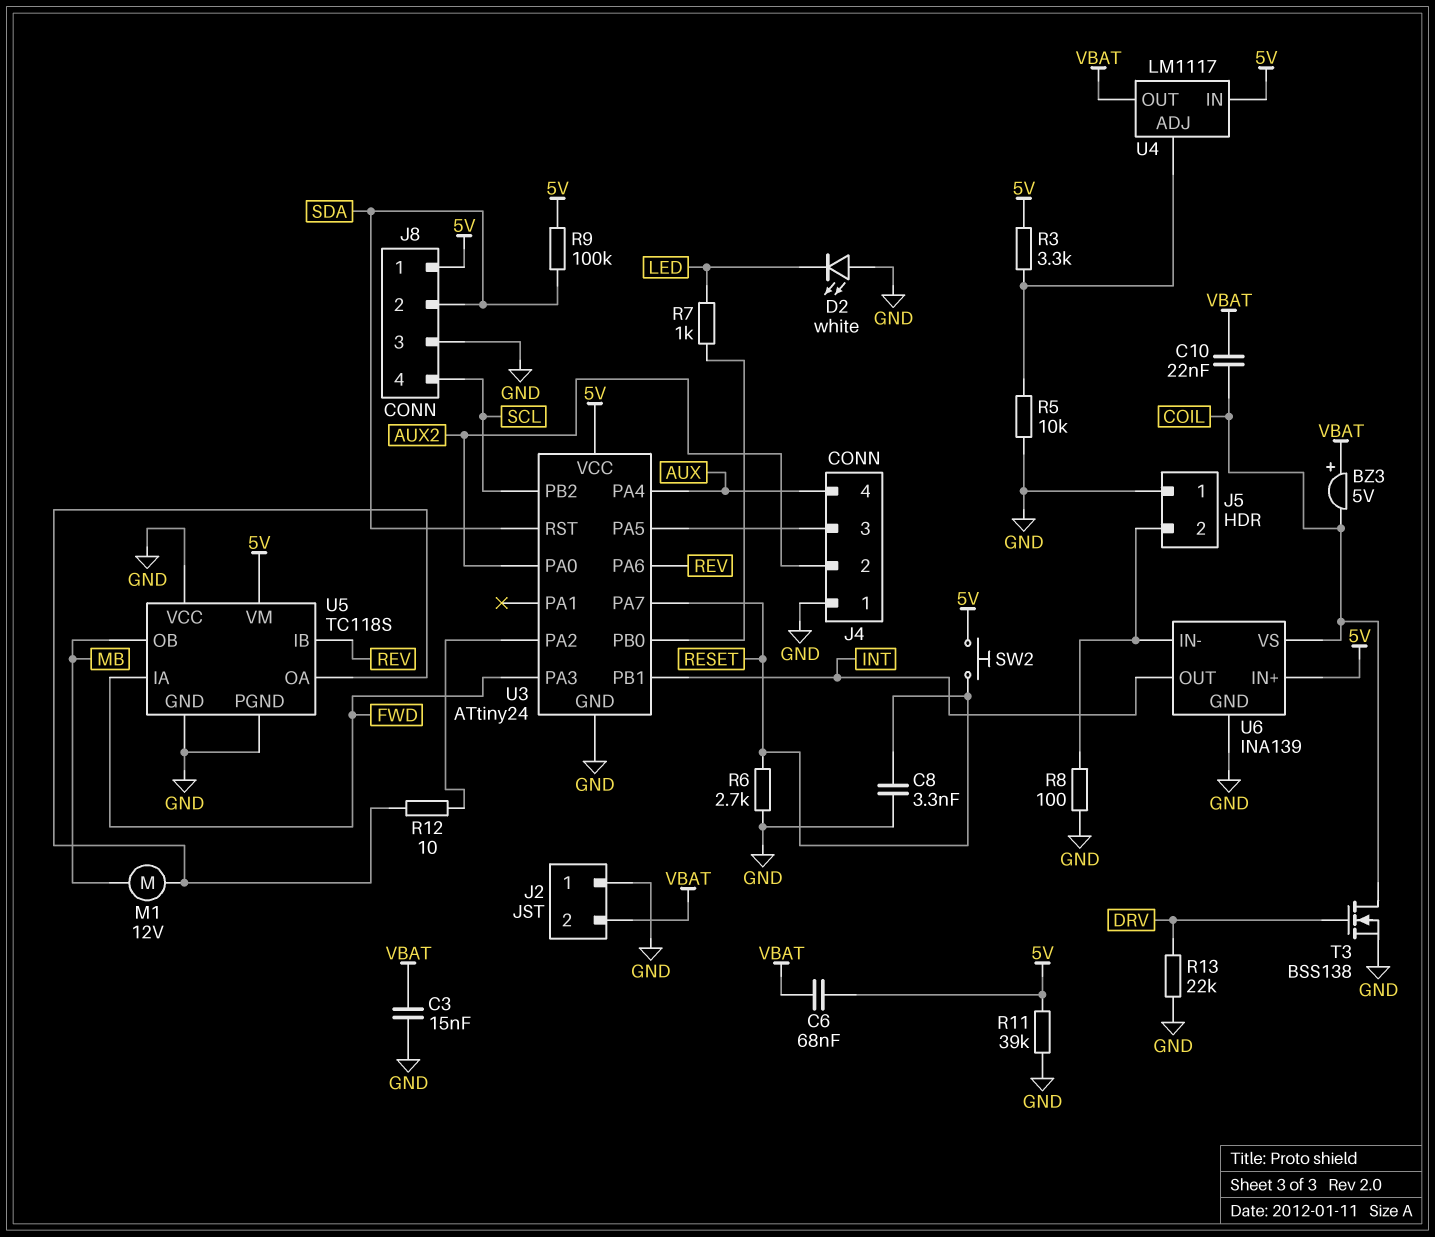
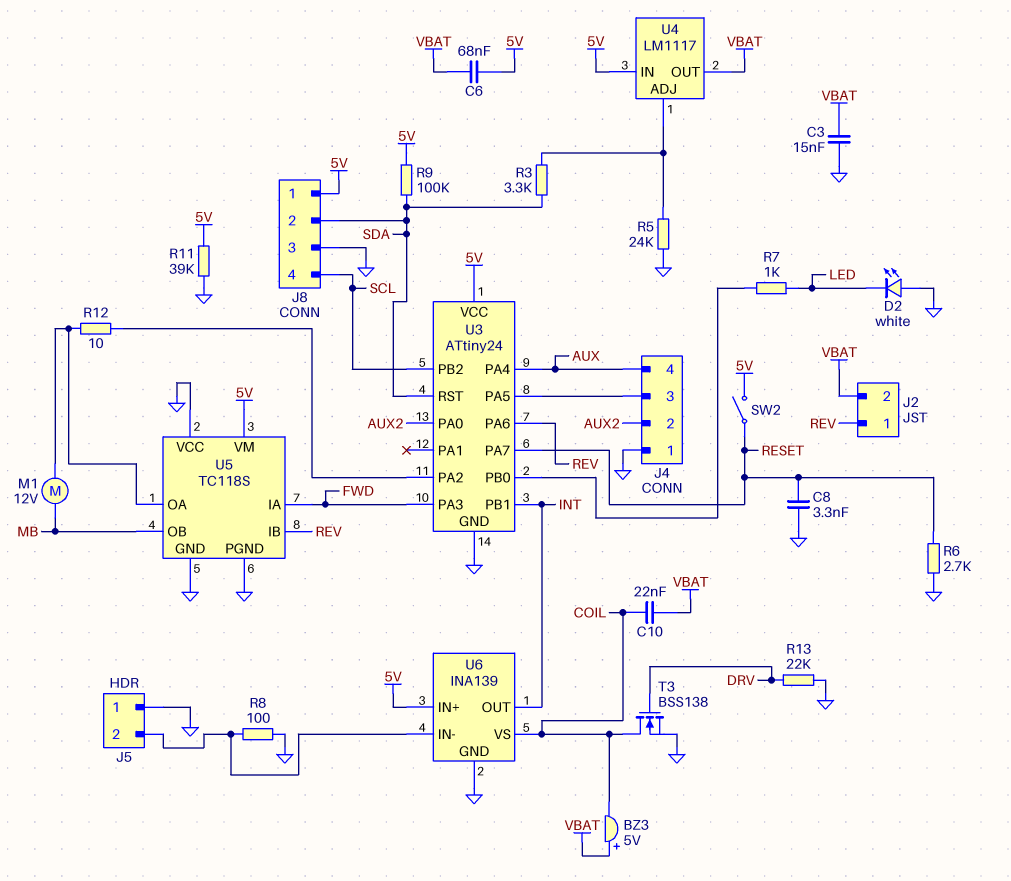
J2 pin 1: GND -> REV
R3: 3.3k (5V, U4/ADJ) -> 3.3k (SDA, U4/ADJ)
R5: 10k (GND, U4/ADJ) -> 24k (GND, U4/ADJ)
SW2: button (5V, RESET) -> switch (5V, RESET)

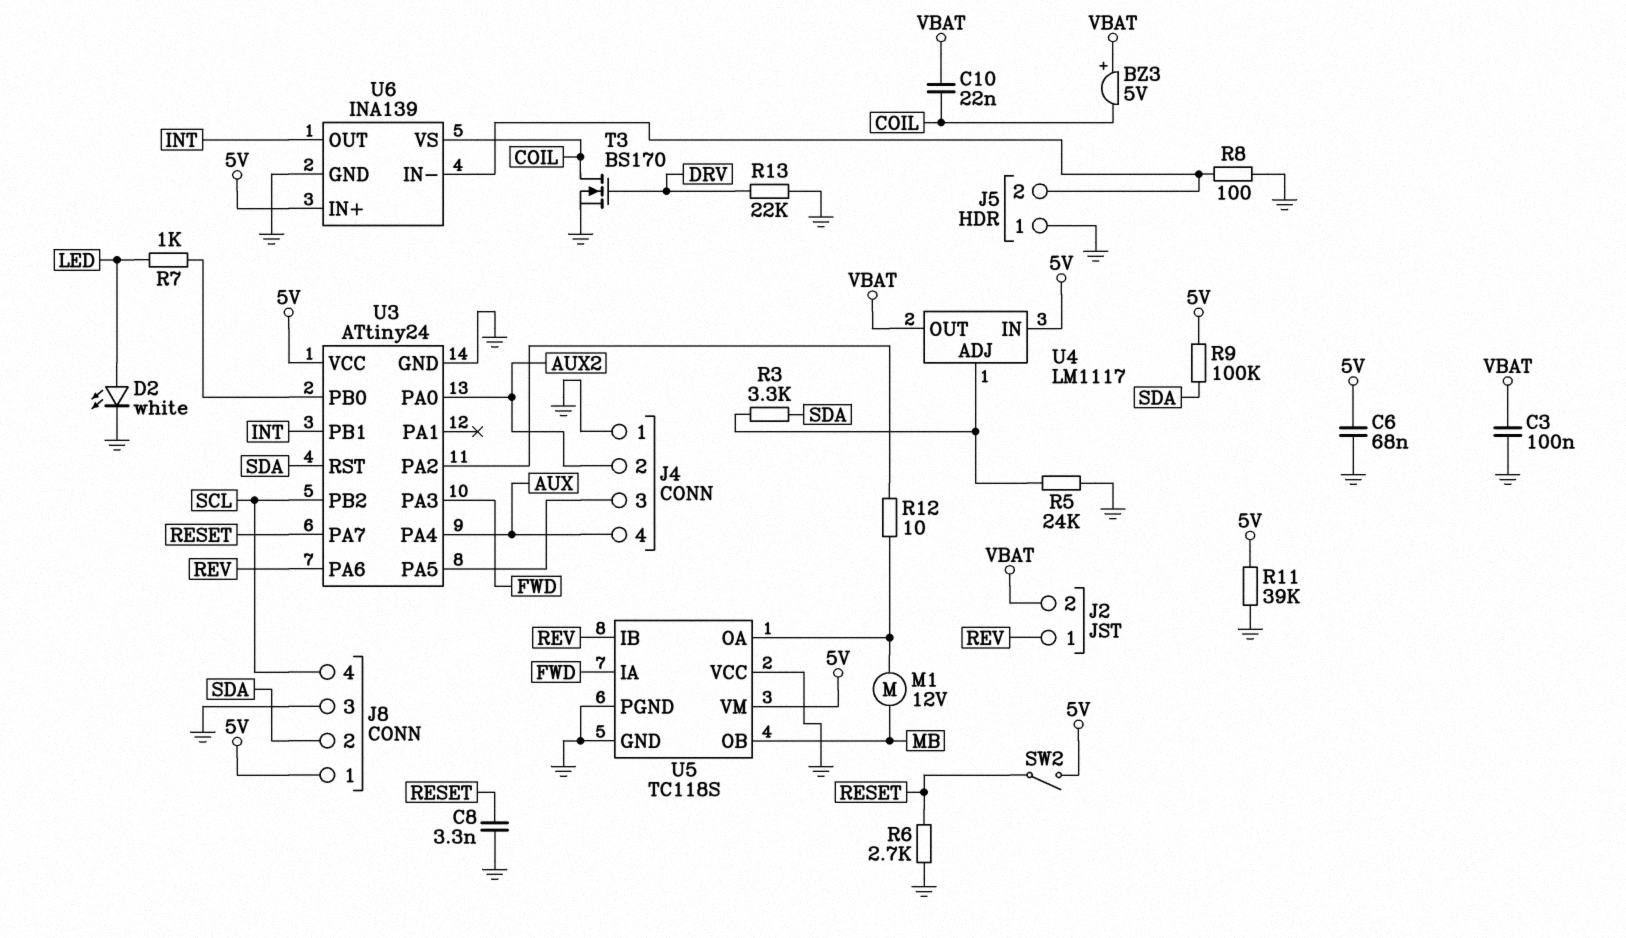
C3: 15nF (GND, VBAT) -> 100nF (GND, VBAT)
C6: 68nF (5V, VBAT) -> 68nF (5V, GND)
D2: LED white (A GND, K LED) -> LED white (A LED, K GND)
T3: NMOS BSS138 (G DRV, D COIL, S GND) -> NMOS BS170 (G DRV, D COIL, S GND)

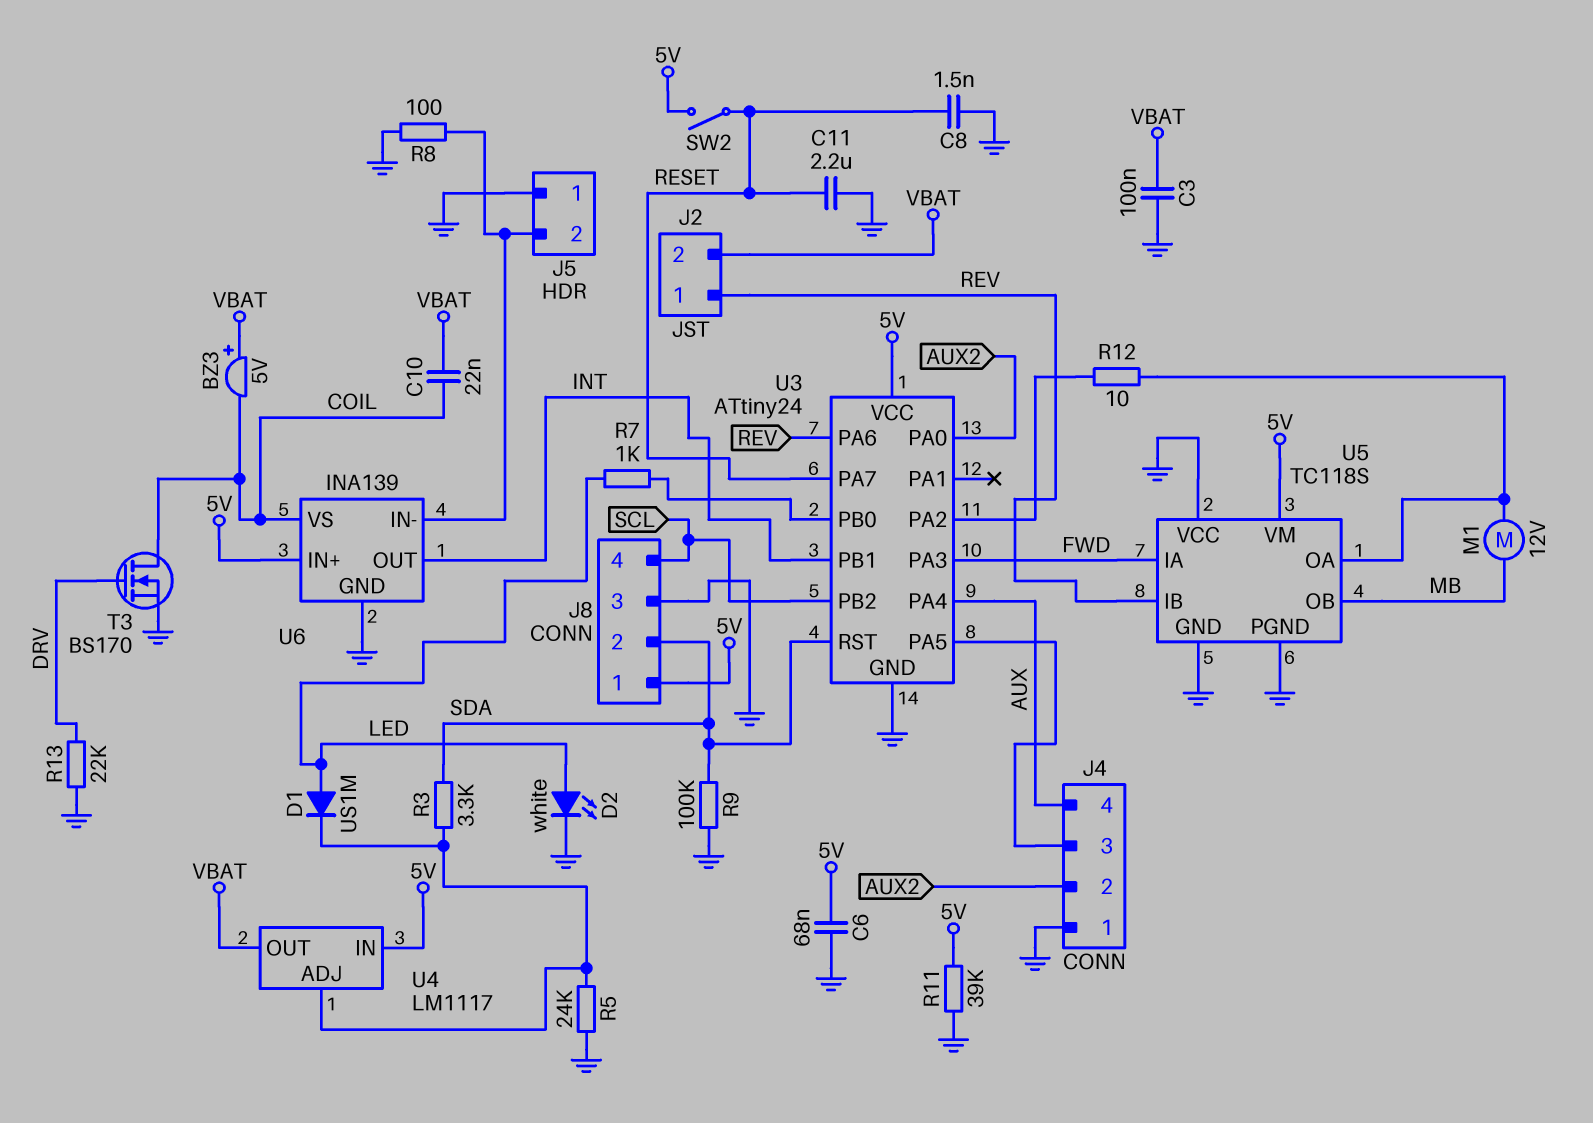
C8: 3.3nF (GND, RESET) -> 1.5nF (GND, RESET)
C11: none -> 2.2uF (GND, RESET)
D1: none -> diode US1M (A LED, K U4/ADJ)
R6: 2.7k (GND, RESET) -> none
R9: 100k (5V, SDA) -> 100k (GND, SDA)

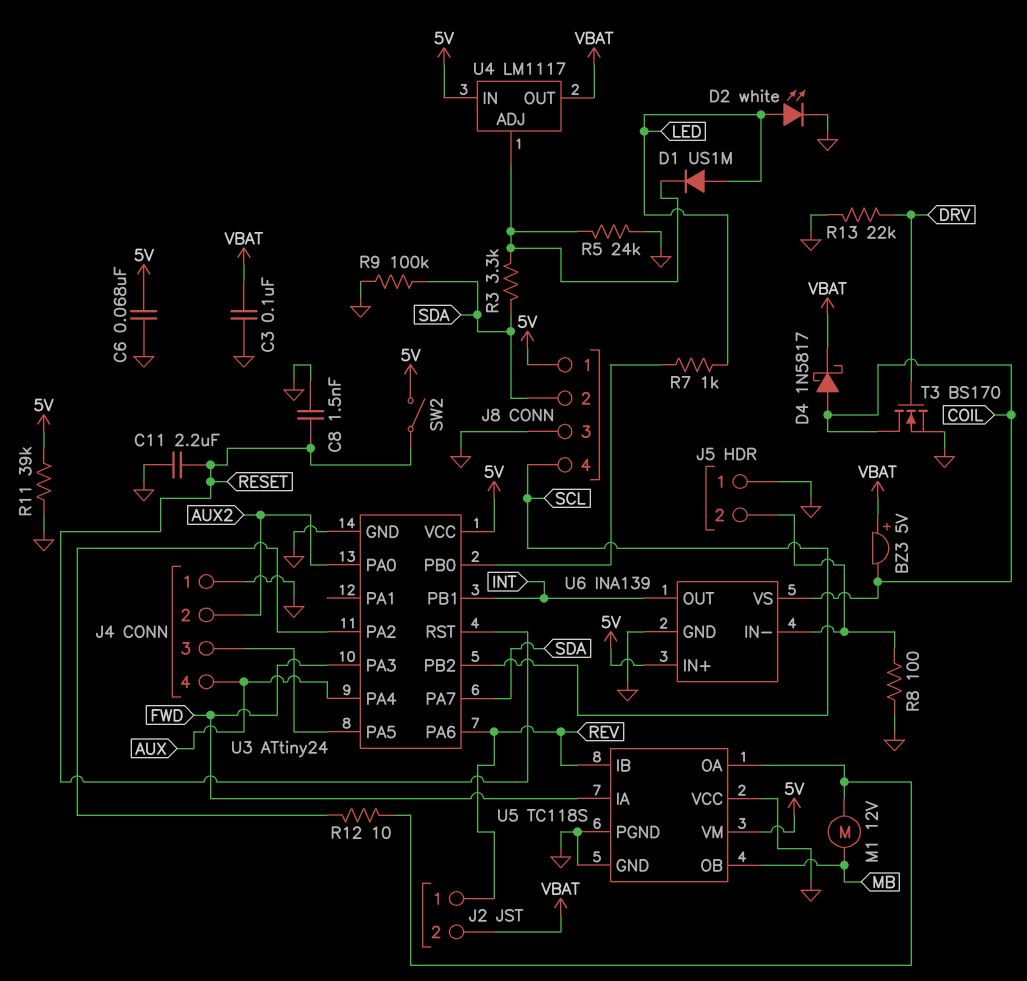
C10: 22nF (COIL, VBAT) -> none
D4: none -> schottky 1N5817 (A COIL, K VBAT)
U3 pin PA7: RESET -> SDA
U3 pin RST: SDA -> RESET

